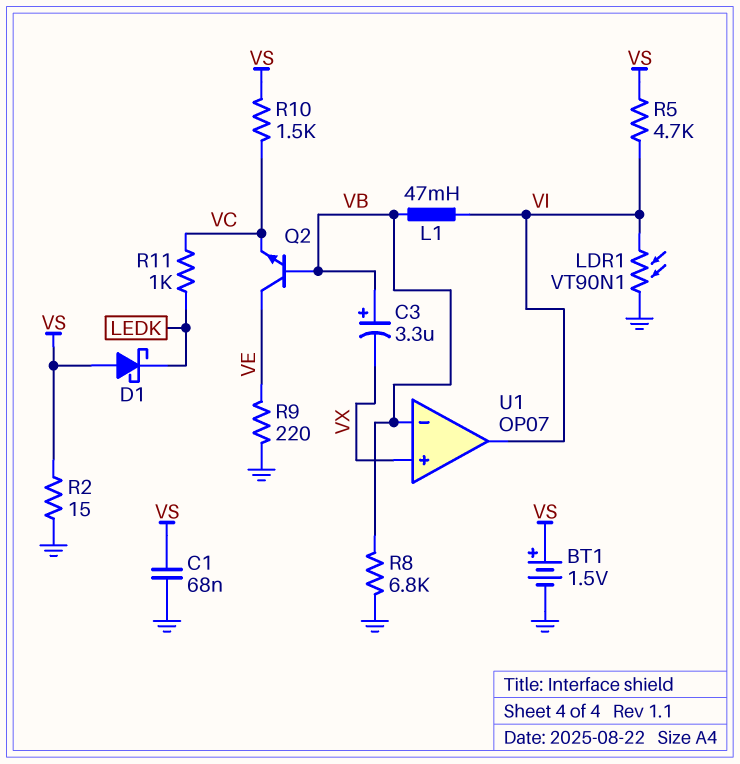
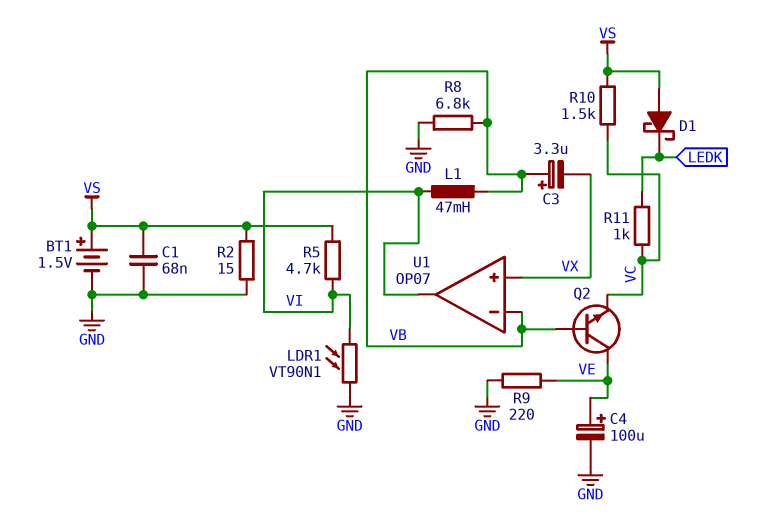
C4: none -> 100uF (plus VE, minus GND)

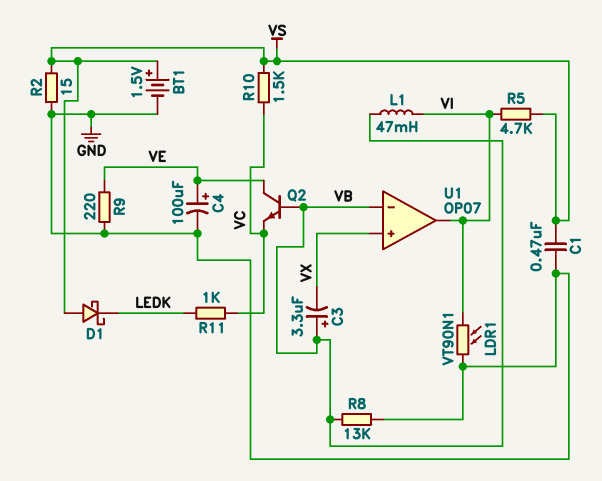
C1: 68nF (GND, VS) -> 470nF (GND, VS)
R8: 6.8k (GND, VB) -> 13k (GND, VB)

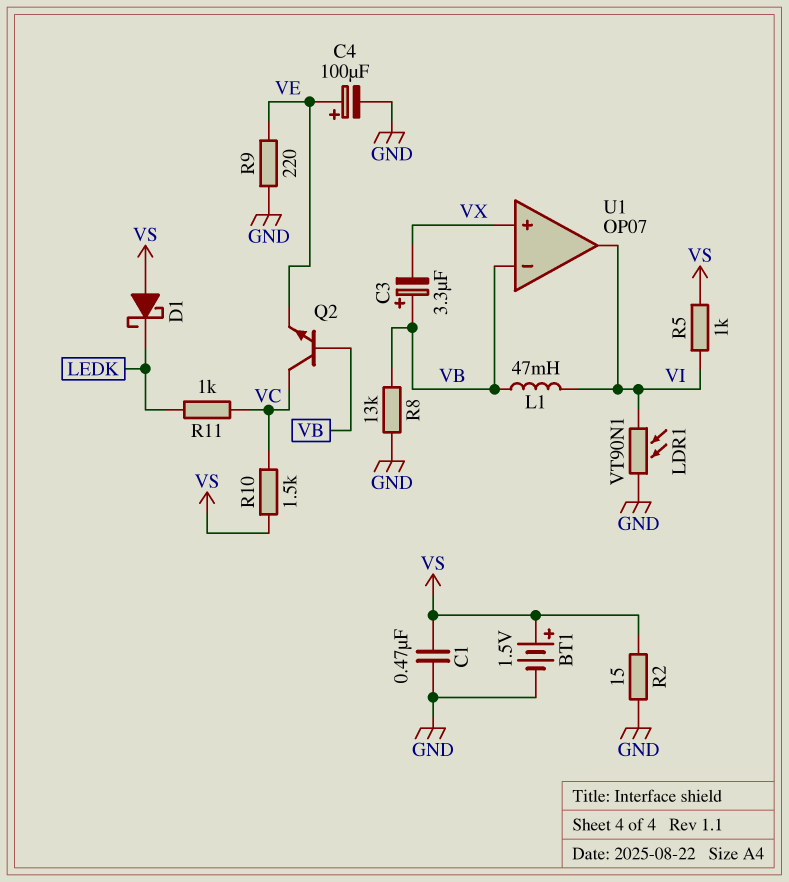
Q2: NPN (B VB, C VE, E VC) -> NPN (B VB, C VC, E VE)
R5: 4.7k (VI, VS) -> 1k (VI, VS)

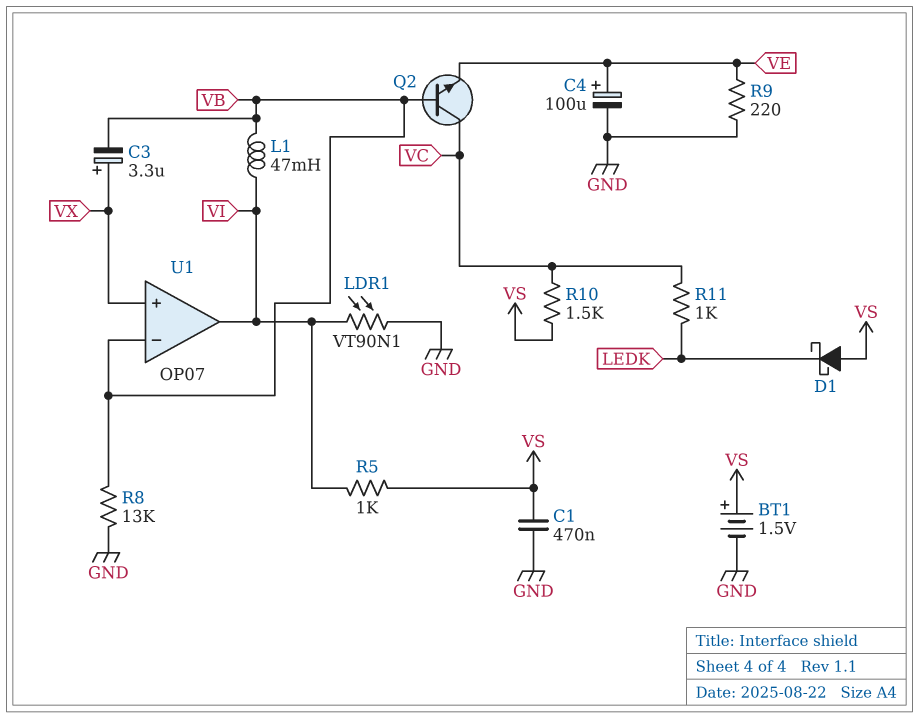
C3: 3.3uF (plus VB, minus VX) -> 3.3uF (plus VX, minus VB)
R2: 15 (GND, VS) -> none

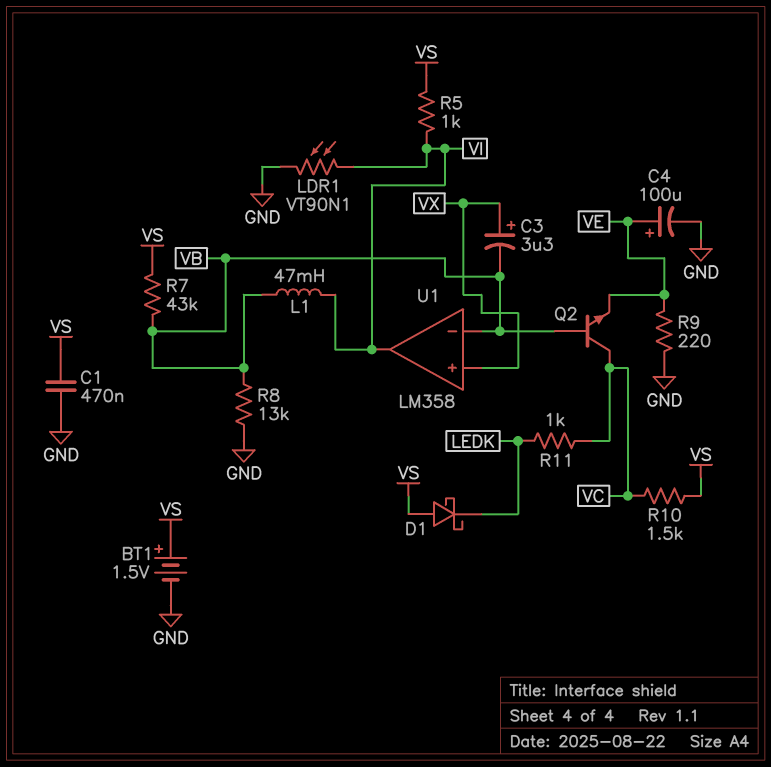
R7: none -> 43k (VB, VS)
U1: OP07 -> LM358

